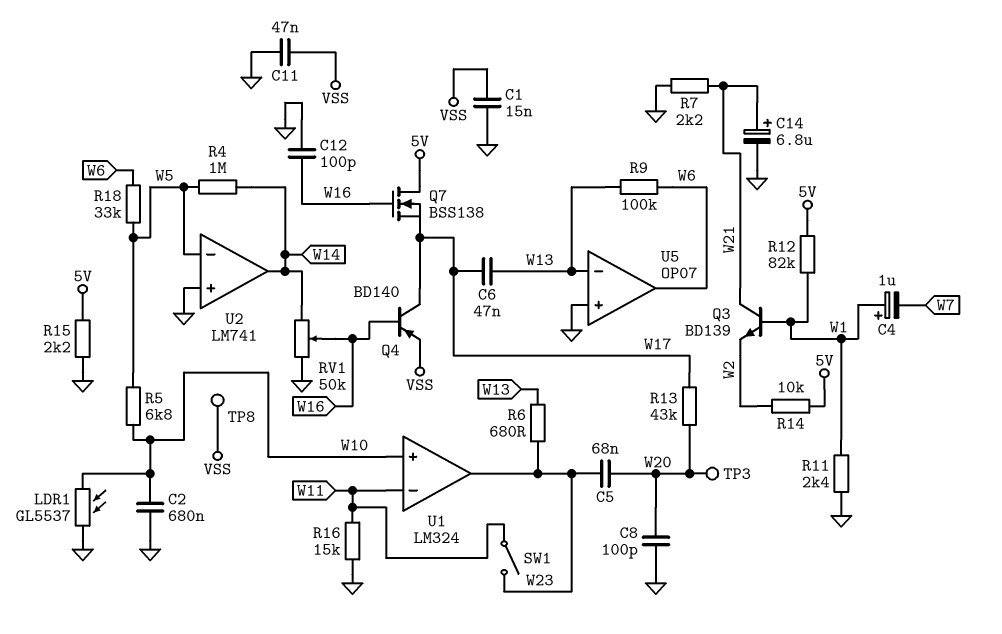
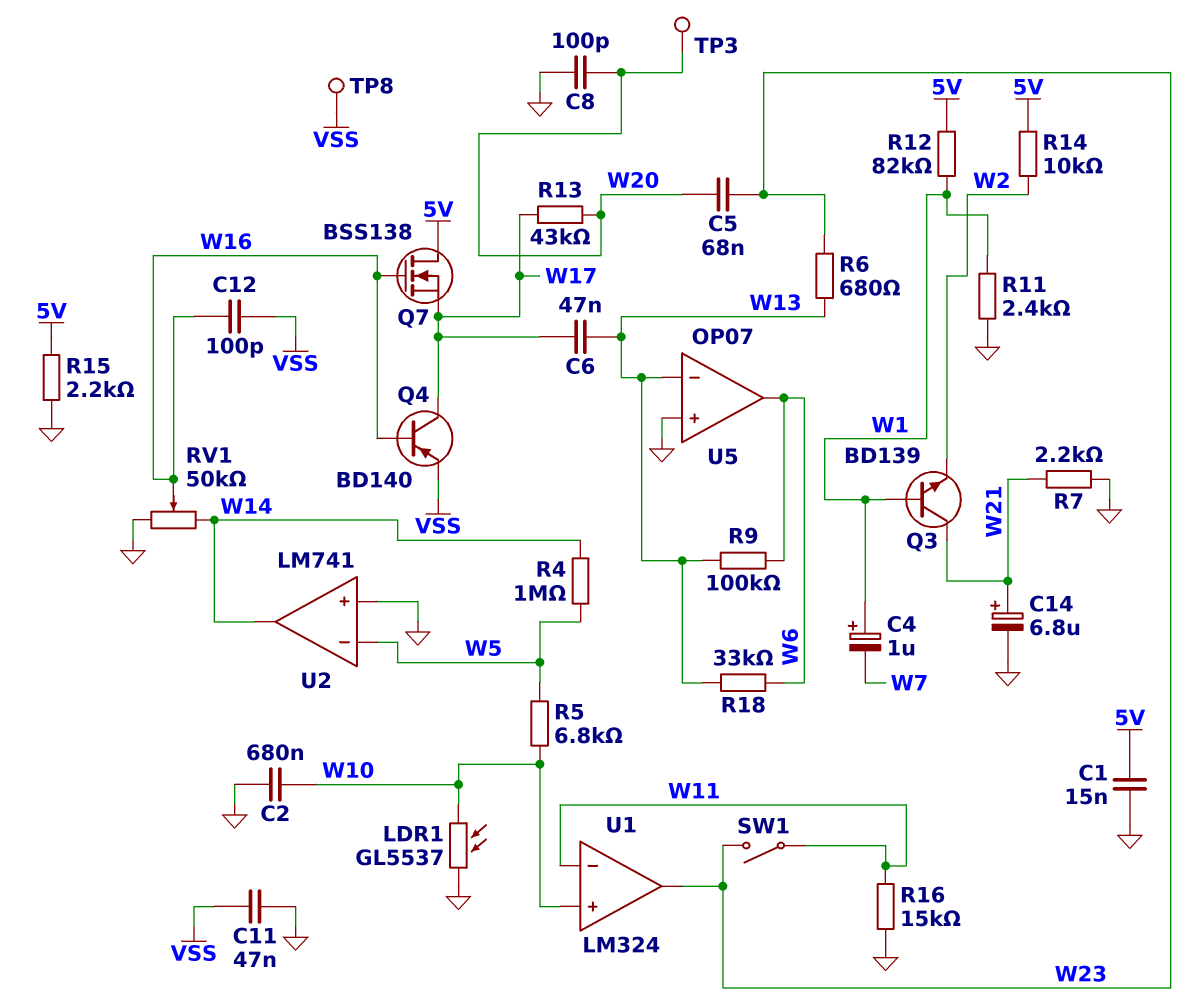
C1: 15nF (GND, VSS) -> 15nF (5V, GND)
C12: 100pF (GND, W16) -> 100pF (VSS, W16)
R18: 33k (W5, W6) -> 33k (W6, W13)

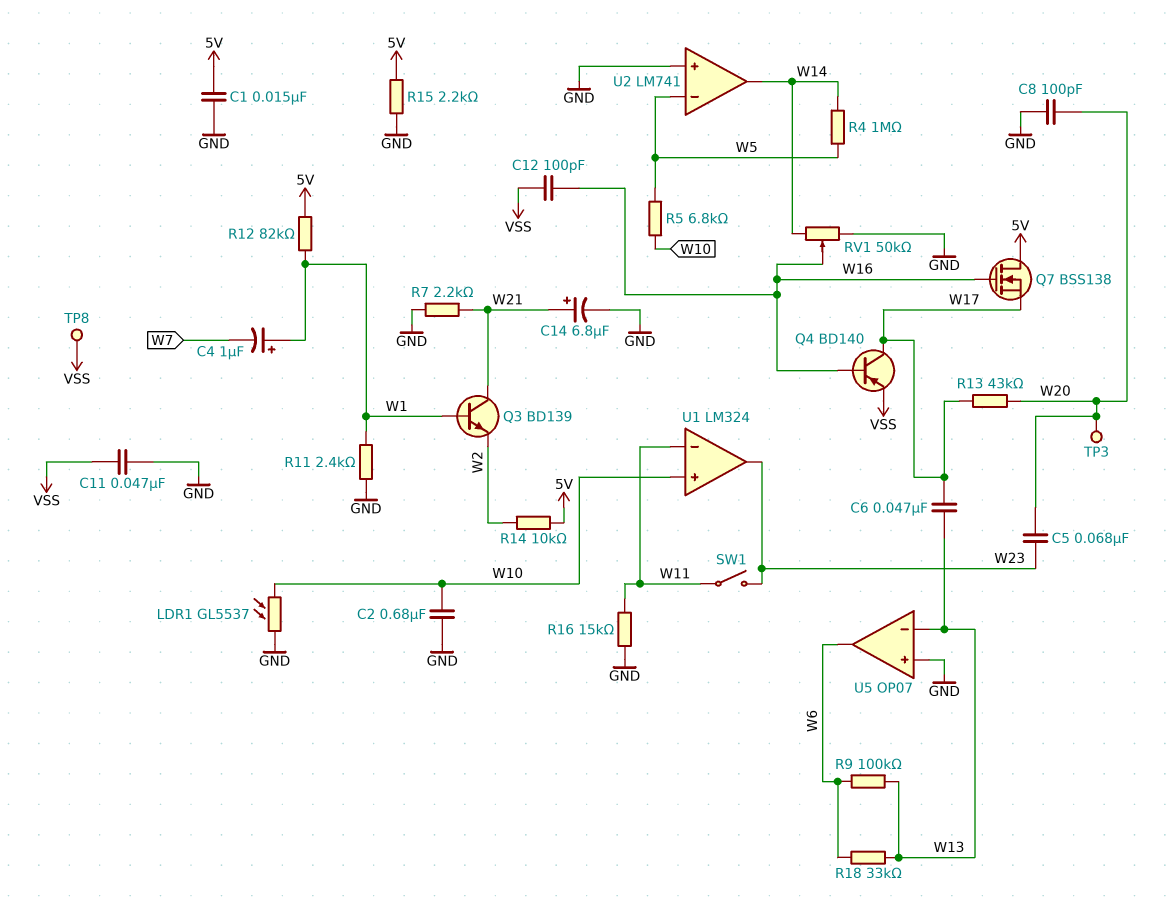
R6: 680 (W13, W23) -> none

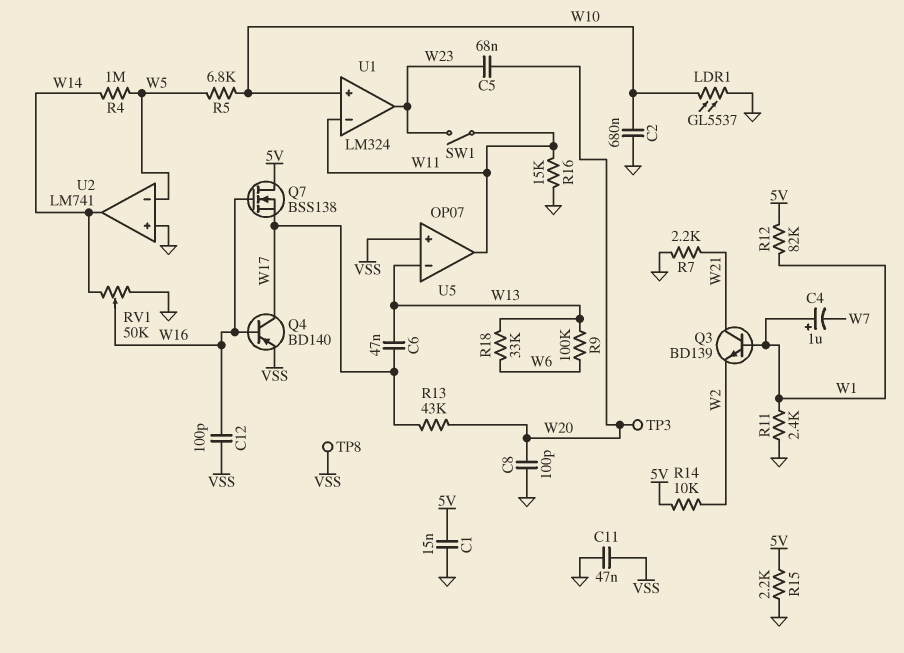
C14: 6.8uF (plus W21, minus GND) -> none
U5 pin in+: GND -> VSS
U5 pin out: W6 -> W11

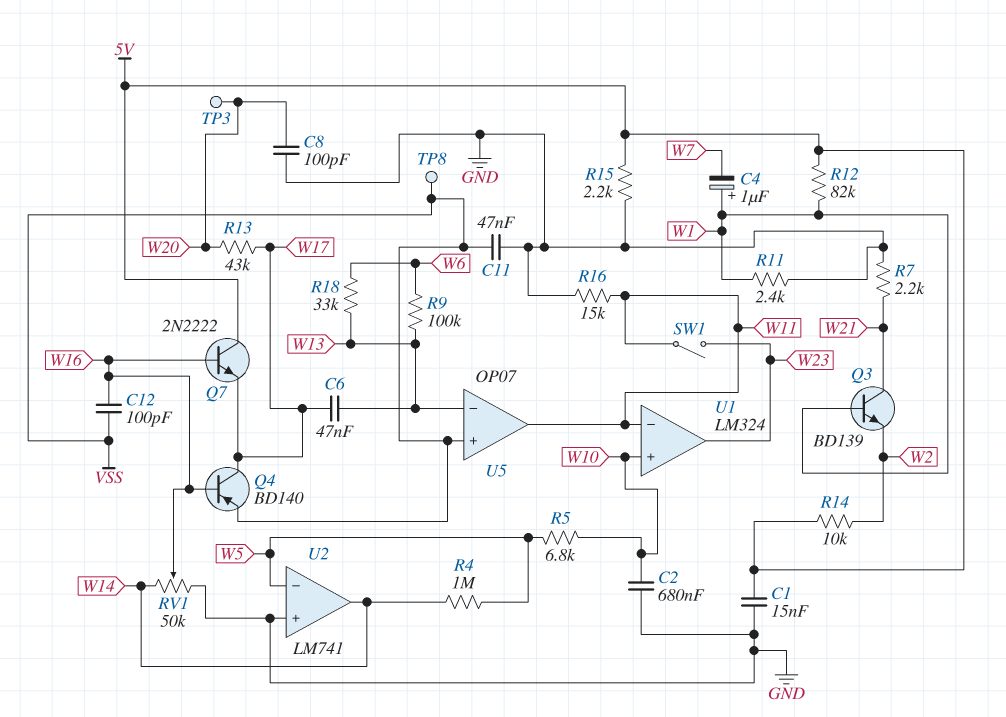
C5: 68nF (W20, W23) -> none
LDR1: GL5537 (GND, W10) -> none
Q7: NMOS BSS138 (G W16, D 5V, S W17) -> NPN 2N2222 (B W16, C 5V, E W17)

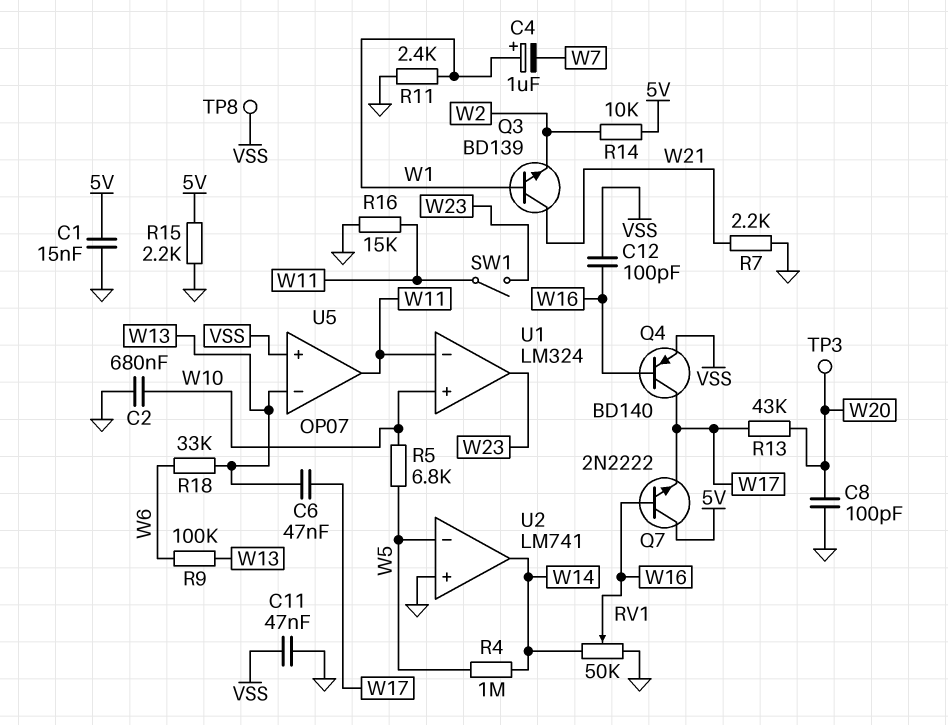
R12: 82k (5V, W1) -> none

